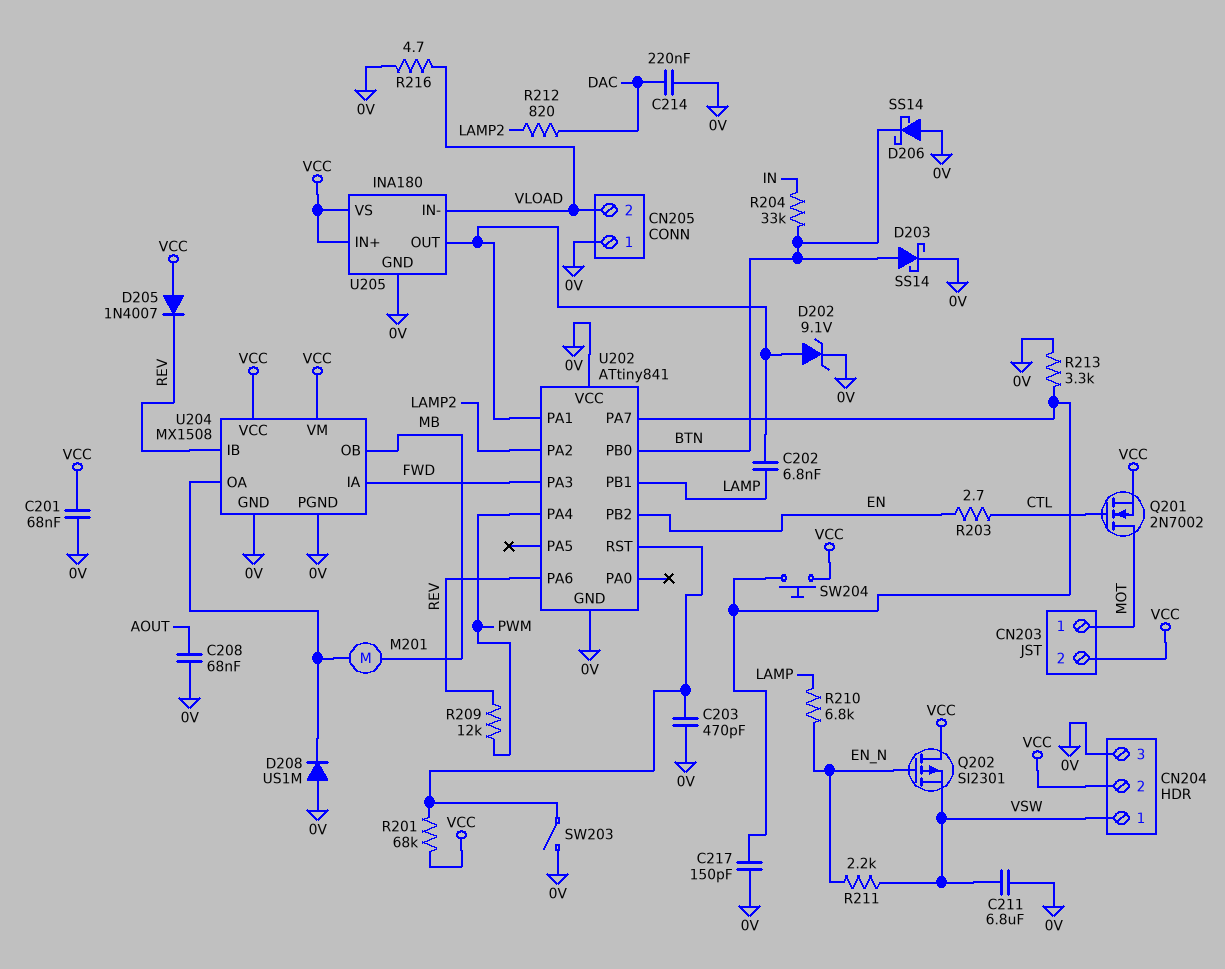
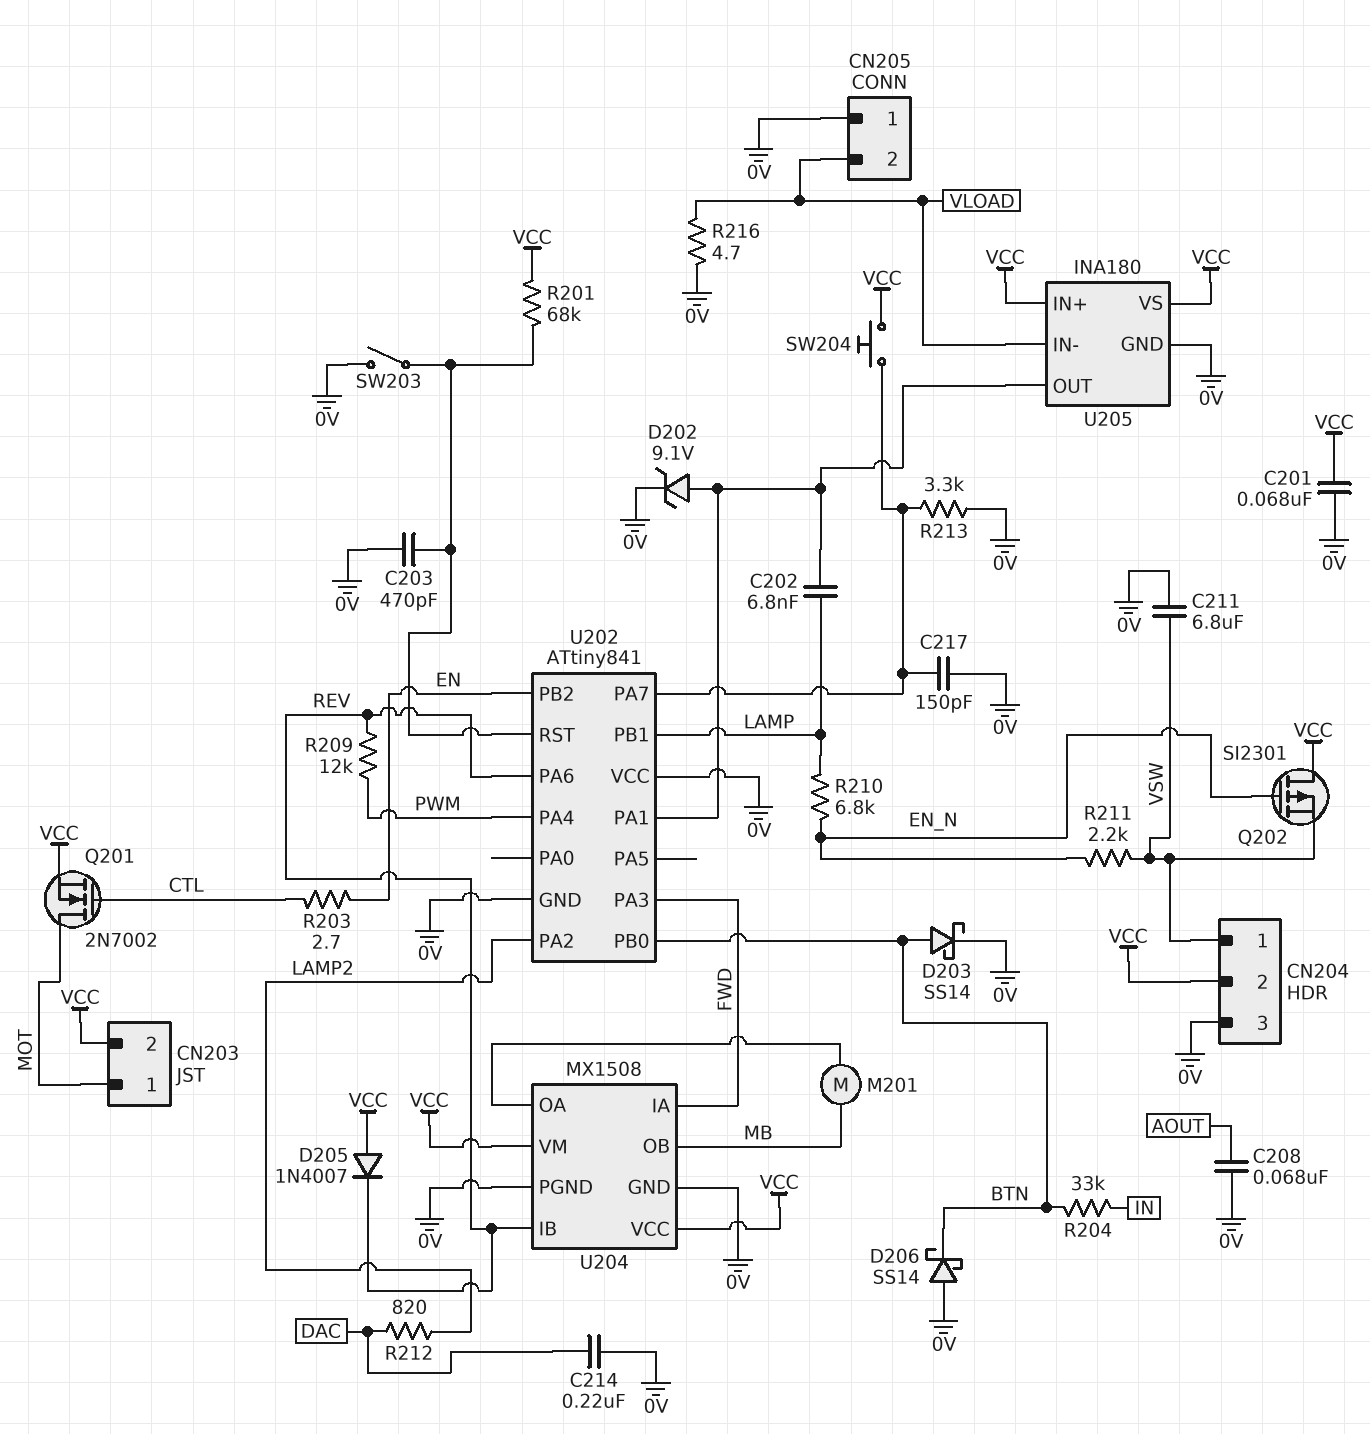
D208: diode US1M (A 0V, K U204/OA) -> none

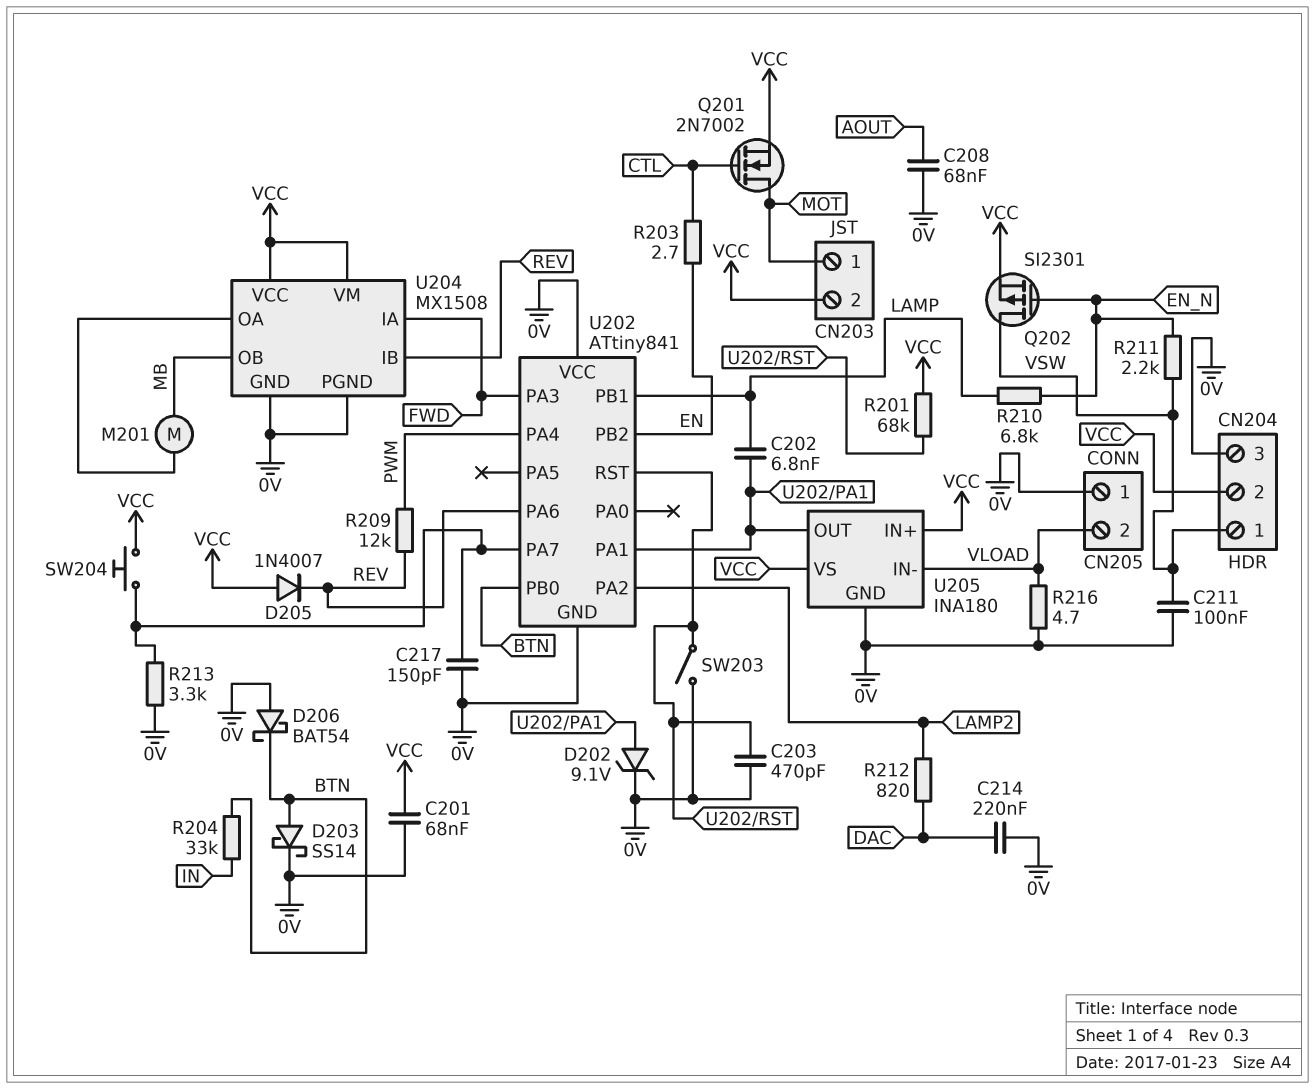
C211: 6.8uF (0V, VSW) -> 100nF (0V, VSW)
D206: schottky SS14 (A 0V, K BTN) -> schottky BAT54 (A 0V, K BTN)
Q202: PMOS SI2301 (G EN_N, D VCC, S VSW) -> PMOS SI2301 (G EN_N, D VSW, S VCC)

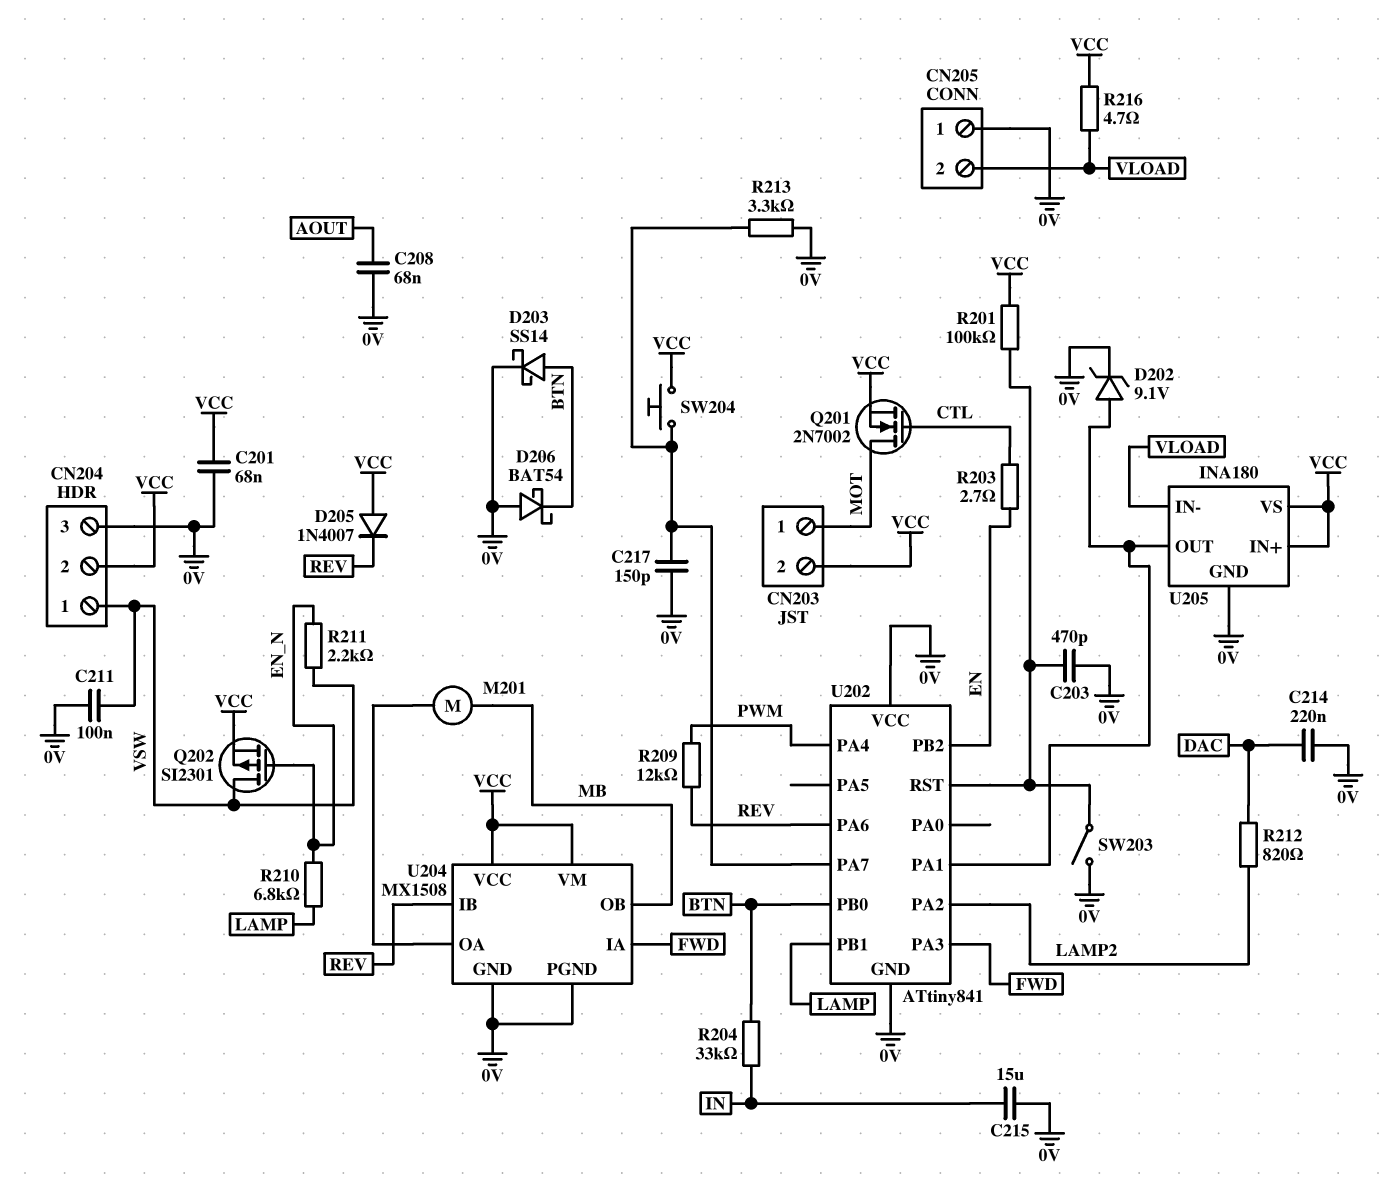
C202: 6.8nF (LAMP, U202/PA1) -> none
C215: none -> 15uF (0V, IN)
R201: 68k (U202/RST, VCC) -> 100k (U202/RST, VCC)
R216: 4.7 (0V, VLOAD) -> 4.7 (VCC, VLOAD)

